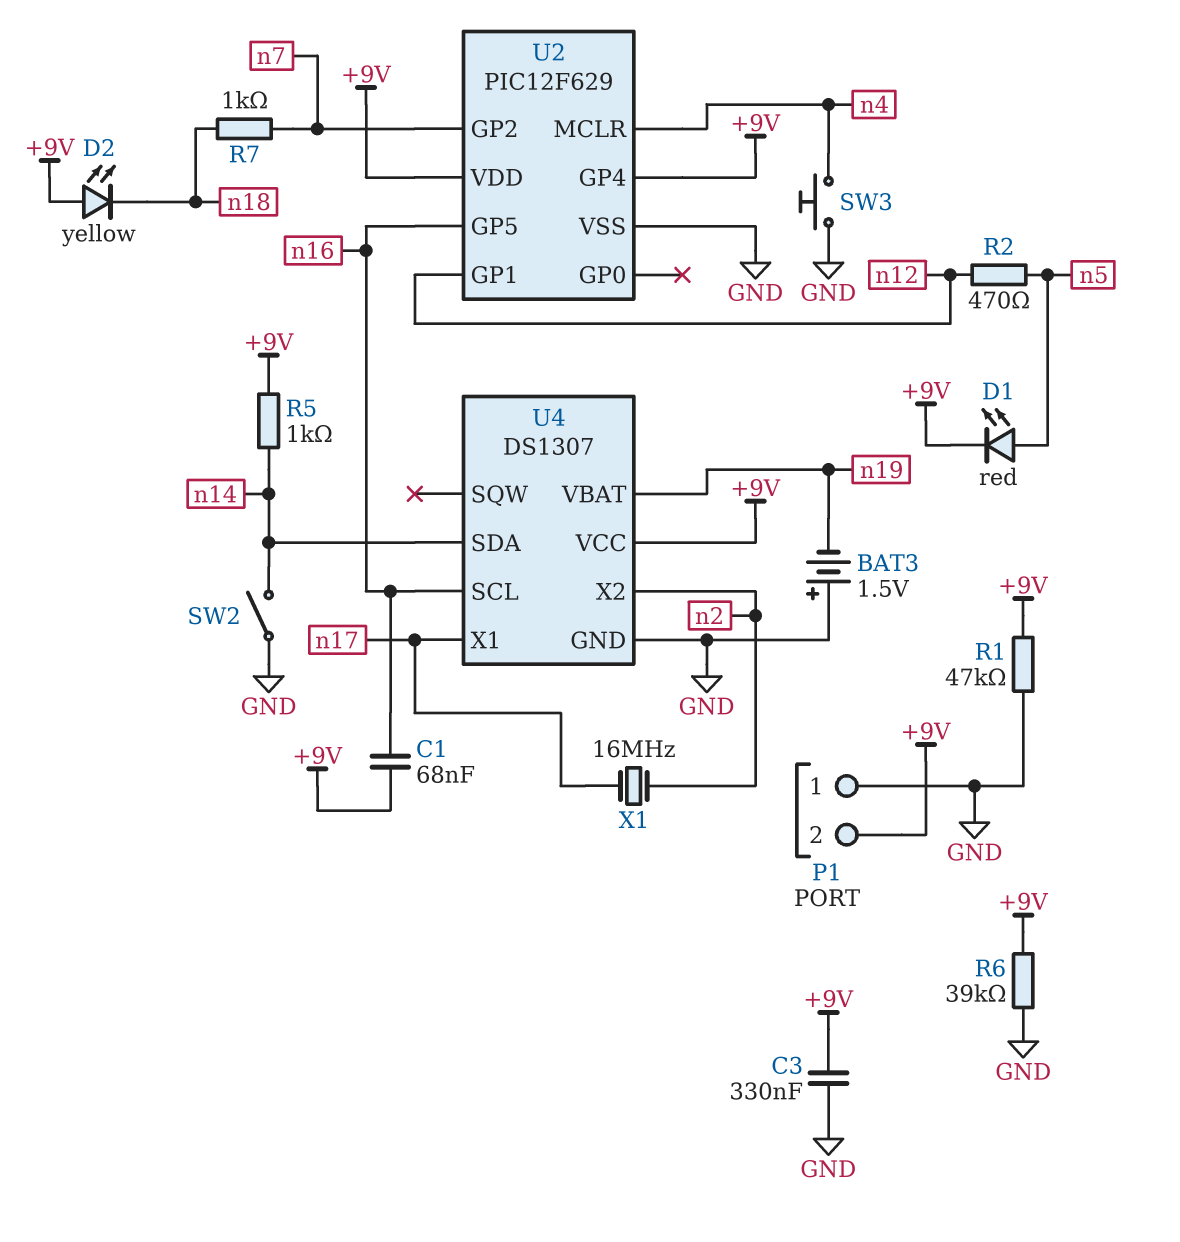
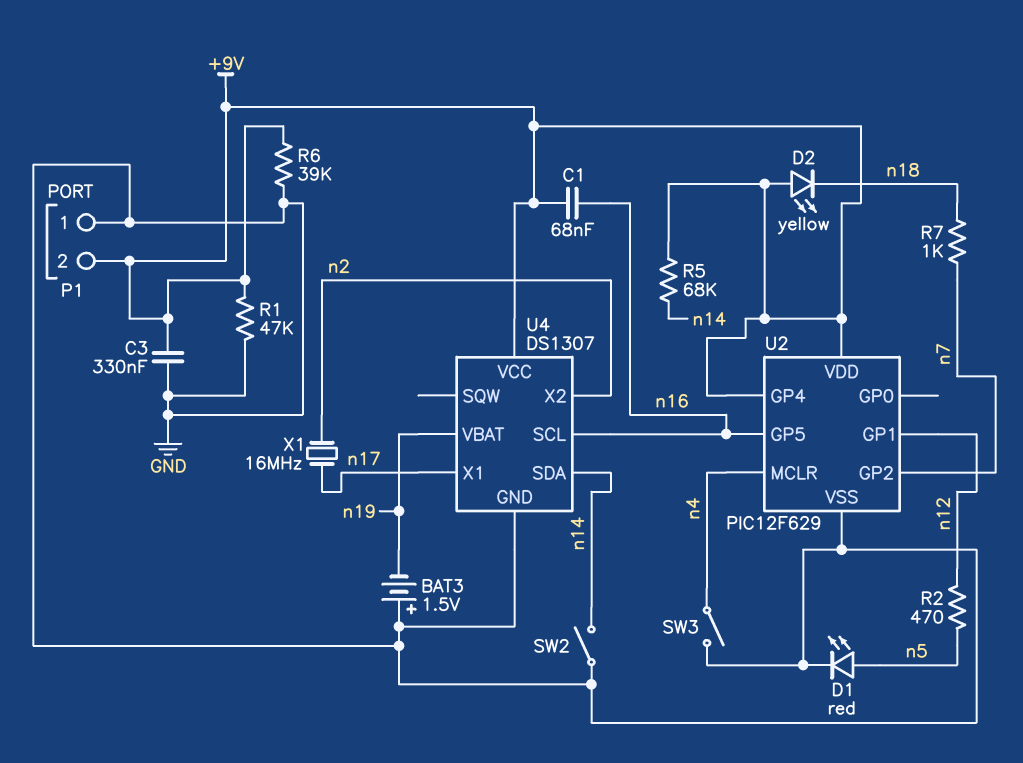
D1: LED red (A n5, K +9V) -> LED red (A n5, K GND)
R5: 1k (+9V, n14) -> 68k (+9V, n14)
SW3: button (GND, n4) -> switch (GND, n4)

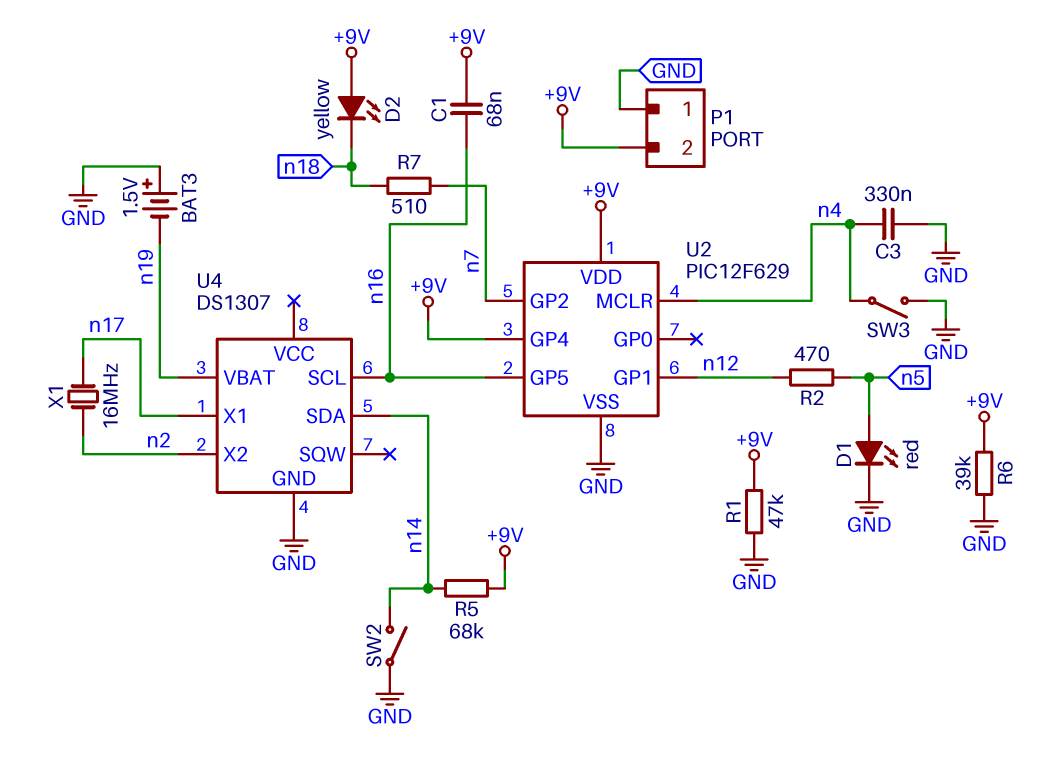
C3: 330nF (+9V, GND) -> 330nF (GND, n4)
R7: 1k (n7, n18) -> 510 (n7, n18)
U4 pin VCC: +9V -> none

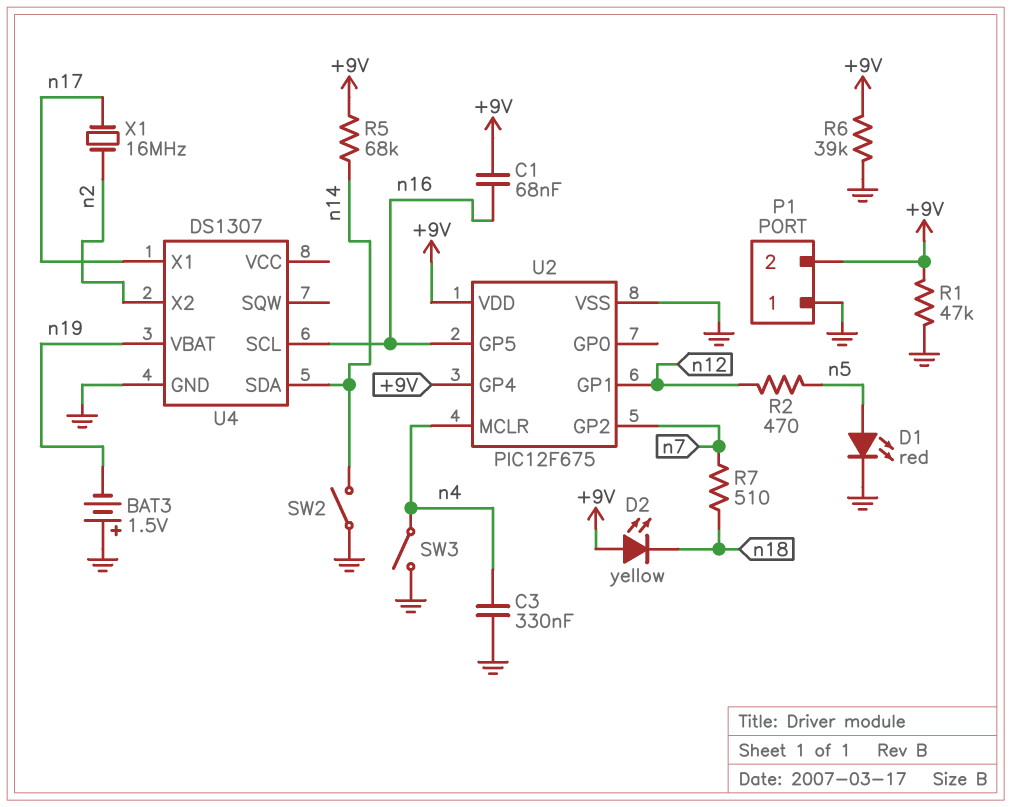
U2: PIC12F629 -> PIC12F675

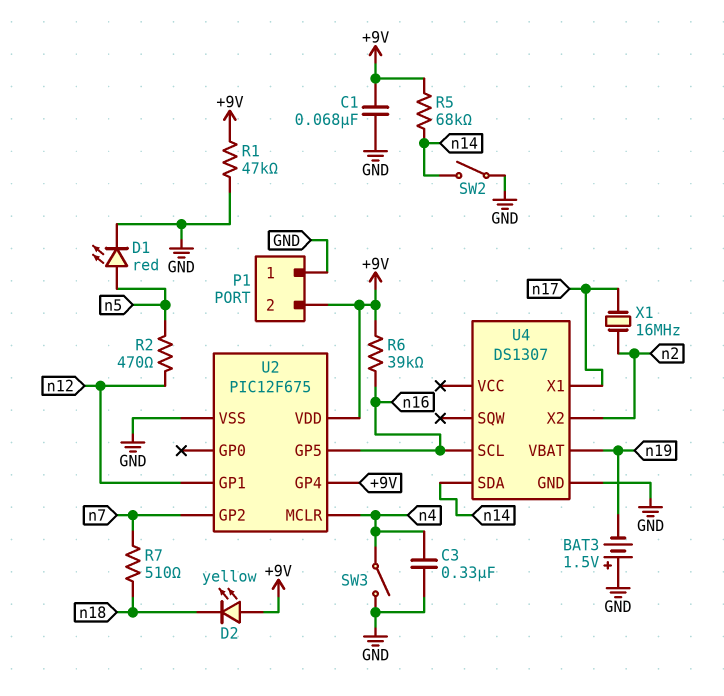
C1: 68nF (+9V, n16) -> 68nF (+9V, GND)
R6: 39k (+9V, GND) -> 39k (+9V, n16)

